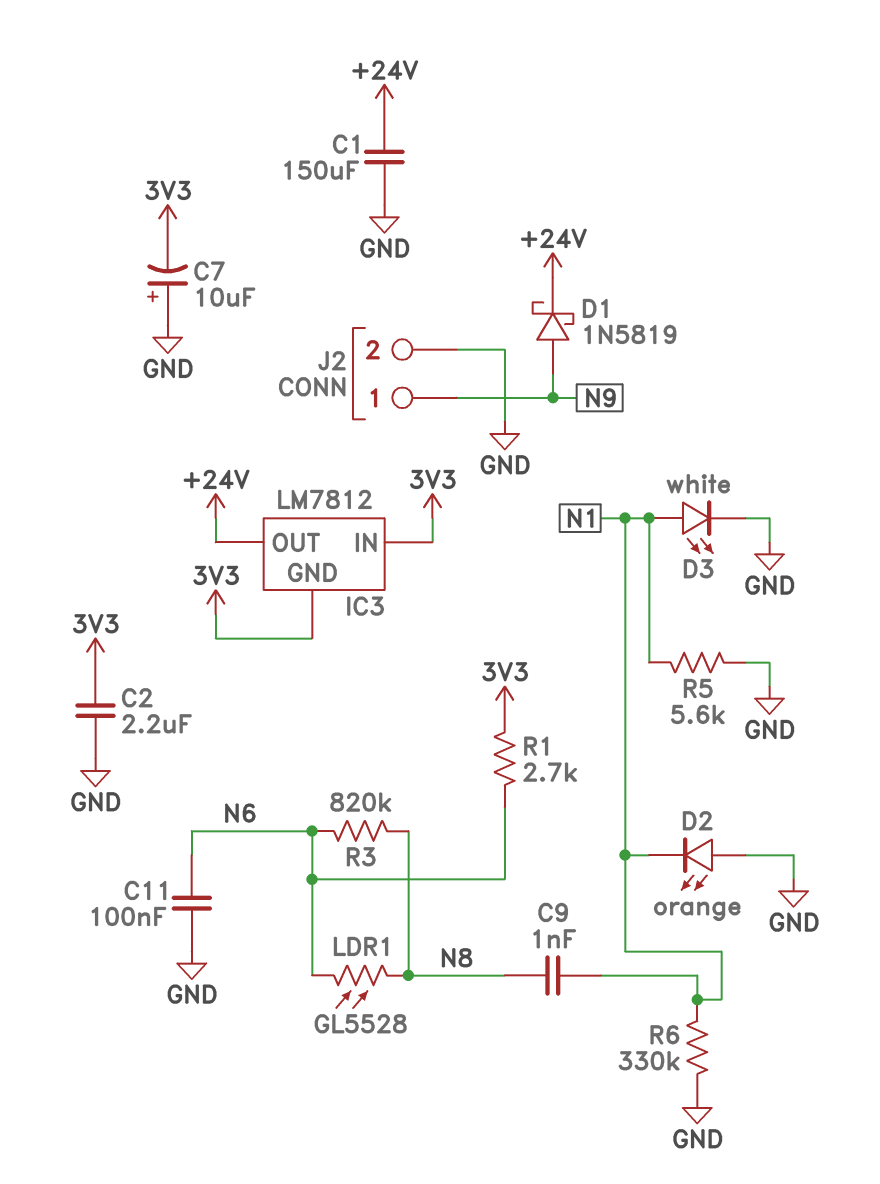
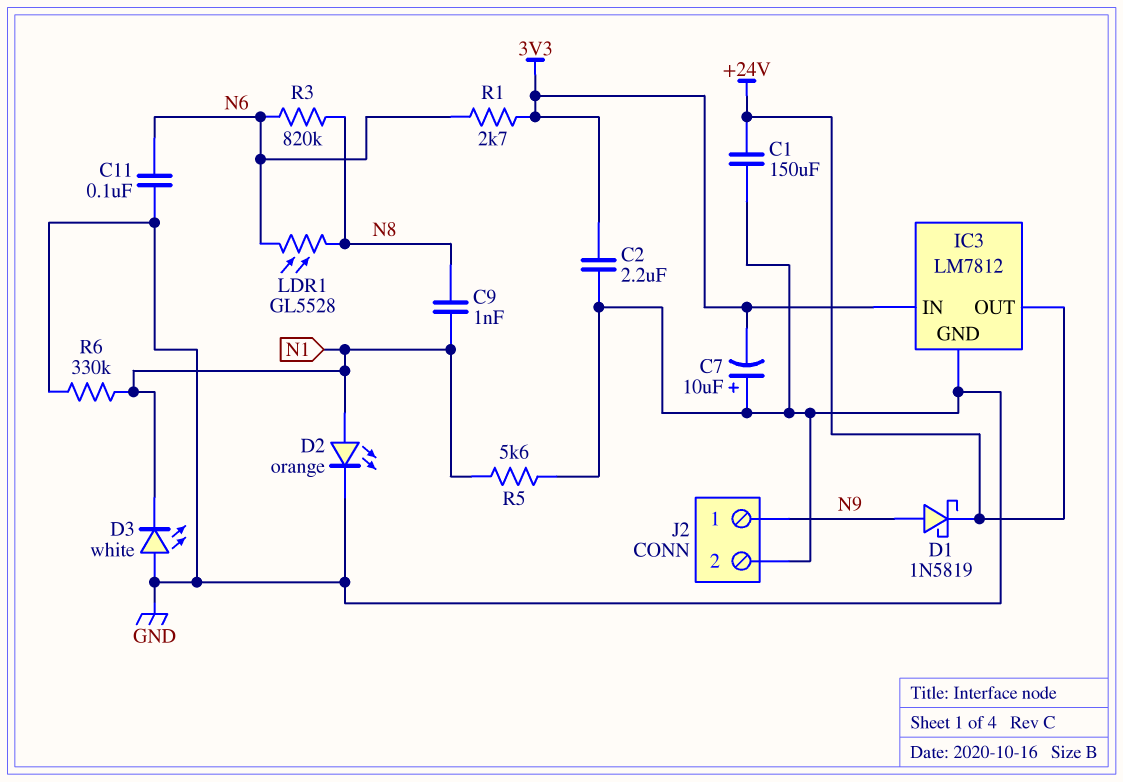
D2: LED orange (A GND, K N1) -> LED orange (A N1, K GND)
D3: LED white (A N1, K GND) -> LED white (A GND, K N1)
IC3 pin GND: 3V3 -> GND

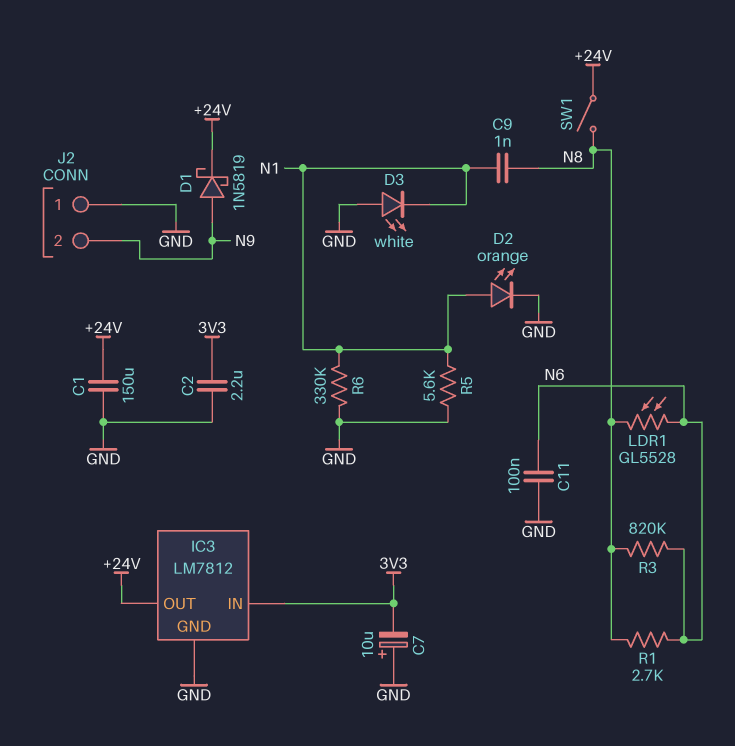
J2 pin 1: N9 -> GND
J2 pin 2: GND -> N9
R1: 2.7k (3V3, N6) -> 2.7k (N6, N8)
SW1: none -> switch (+24V, N8)

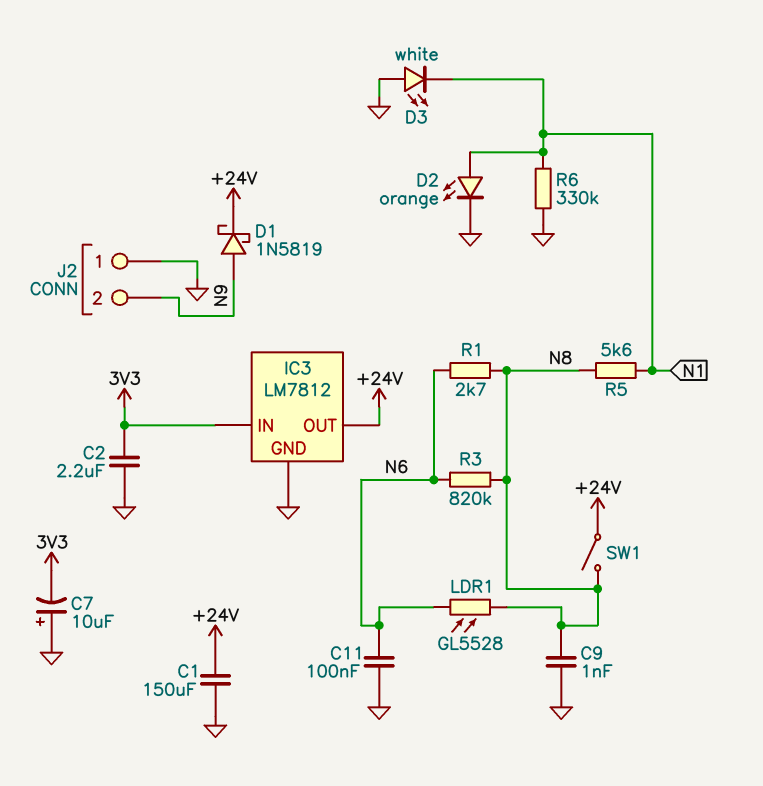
C9: 1nF (N1, N8) -> 1nF (GND, N8)
R5: 5.6k (GND, N1) -> 5.6k (N1, N8)

